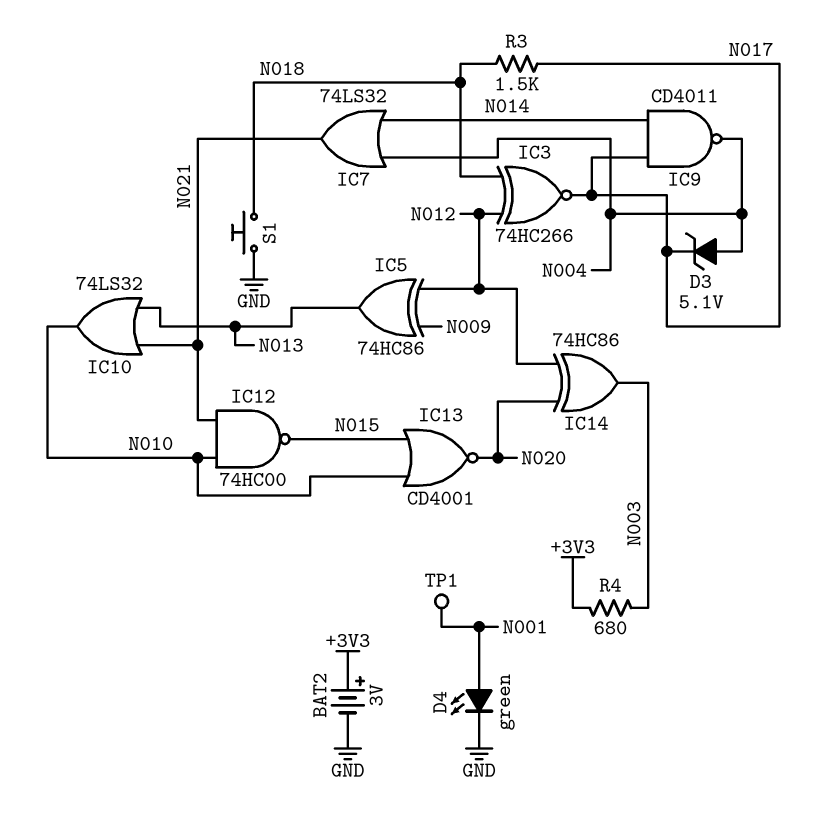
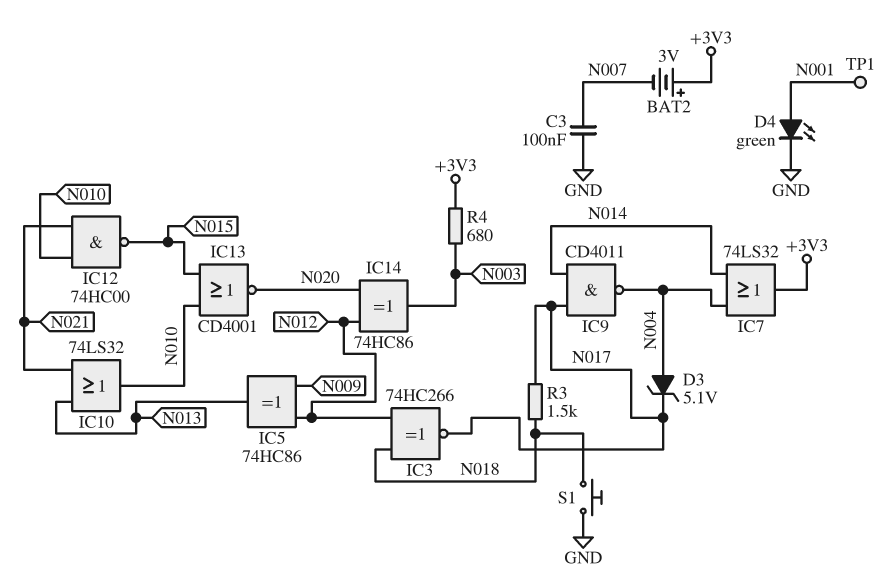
BAT2: 3V (plus +3V3, minus GND) -> 3V (plus +3V3, minus N007)
C3: none -> 100nF (GND, N007)
IC7: OR 74LS32 (in N004, in N014, out N021) -> OR 74LS32 (in N004, in N014, out +3V3)

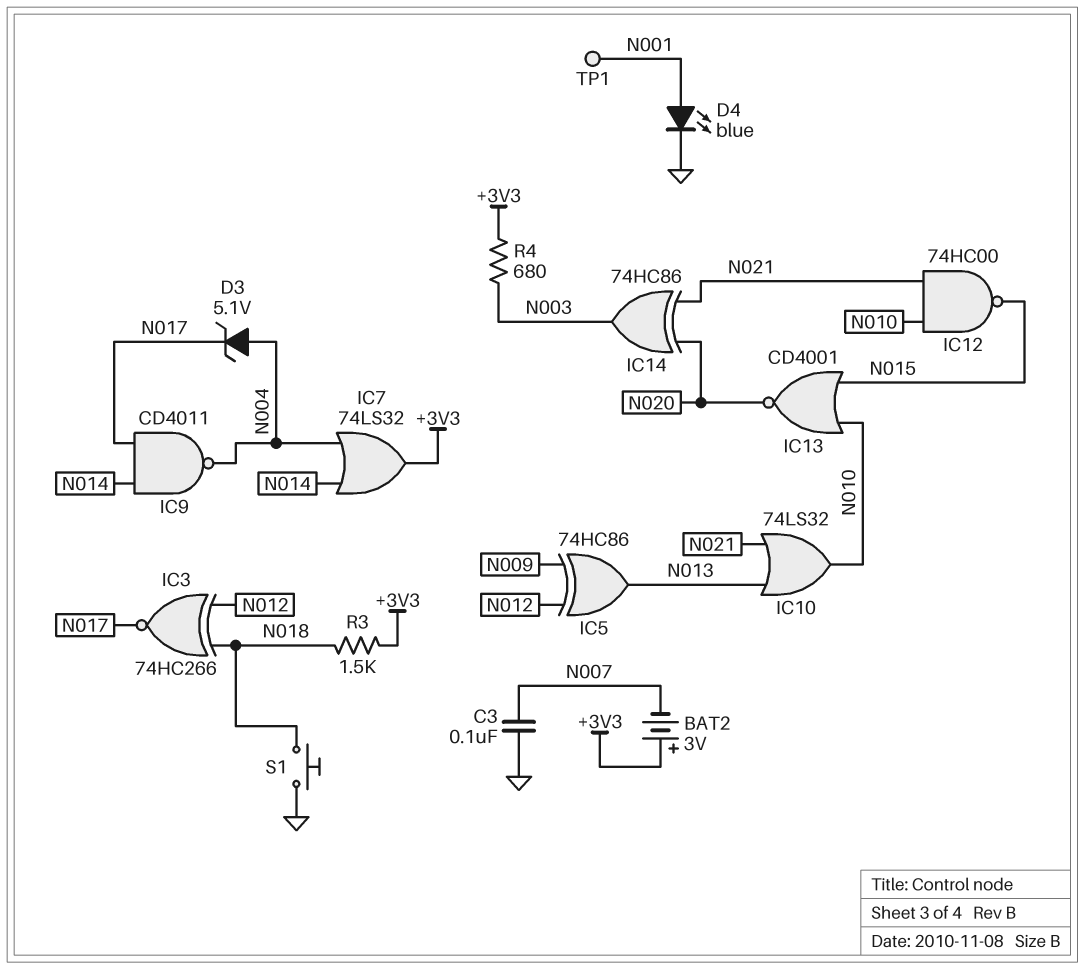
D4: LED green (A N001, K GND) -> LED blue (A N001, K GND)
IC14: XOR 74HC86 (in N012, in N020, out N003) -> XOR 74HC86 (in N020, in N021, out N003)
R3: 1.5k (N017, N018) -> 1.5k (+3V3, N018)

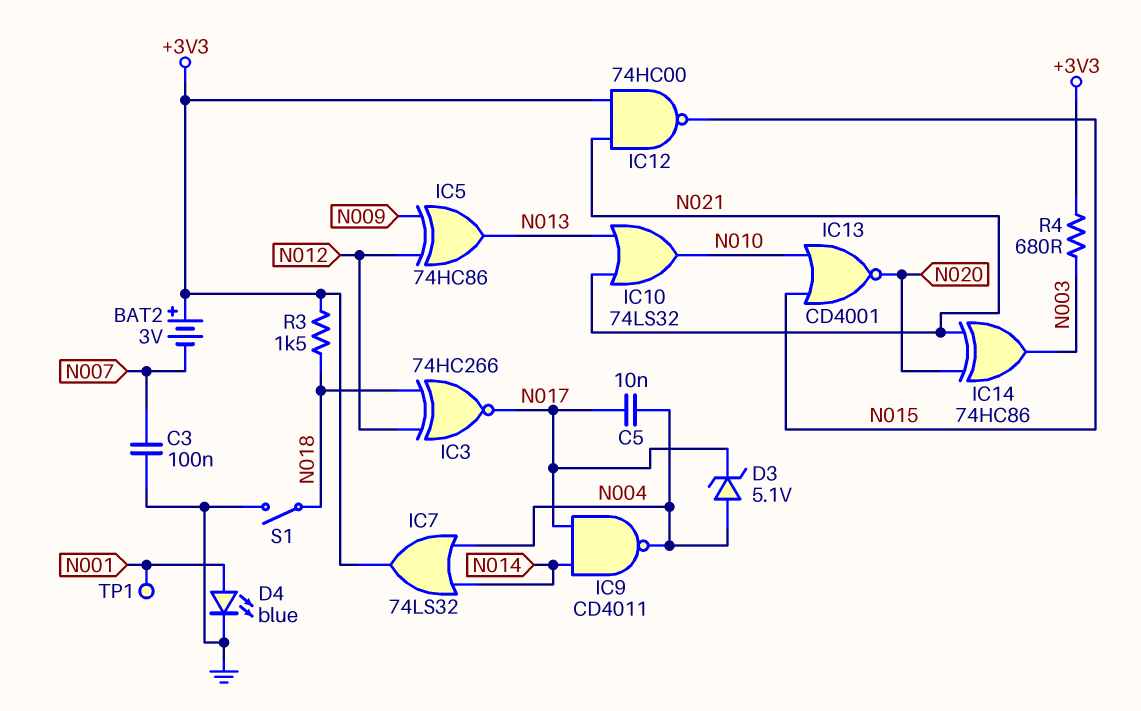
C5: none -> 10nF (N004, N017)
IC12: NAND 74HC00 (in N010, in N021, out N015) -> NAND 74HC00 (in +3V3, in N021, out N015)
S1: button (GND, N018) -> switch (GND, N018)

